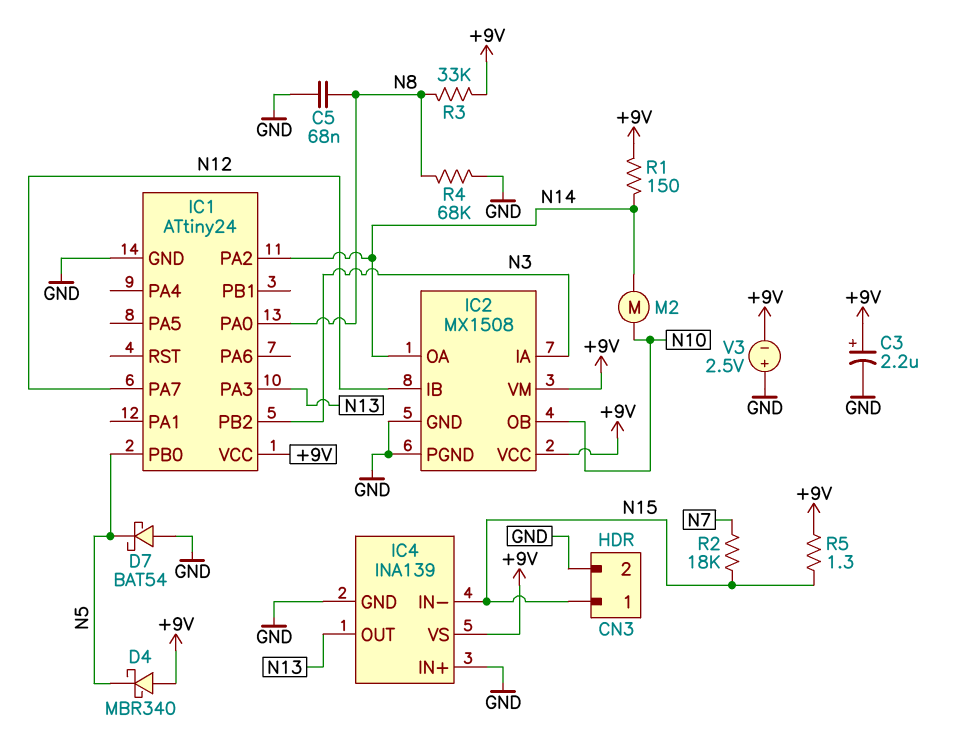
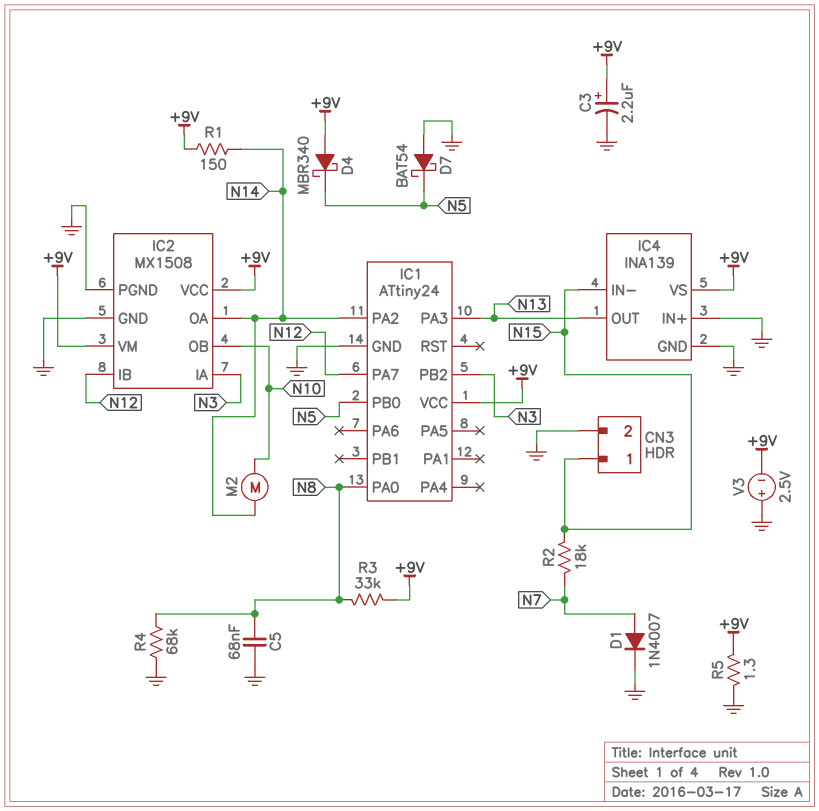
D1: none -> diode 1N4007 (A N7, K GND)
R5: 1.3 (+9V, N15) -> 1.3 (+9V, GND)

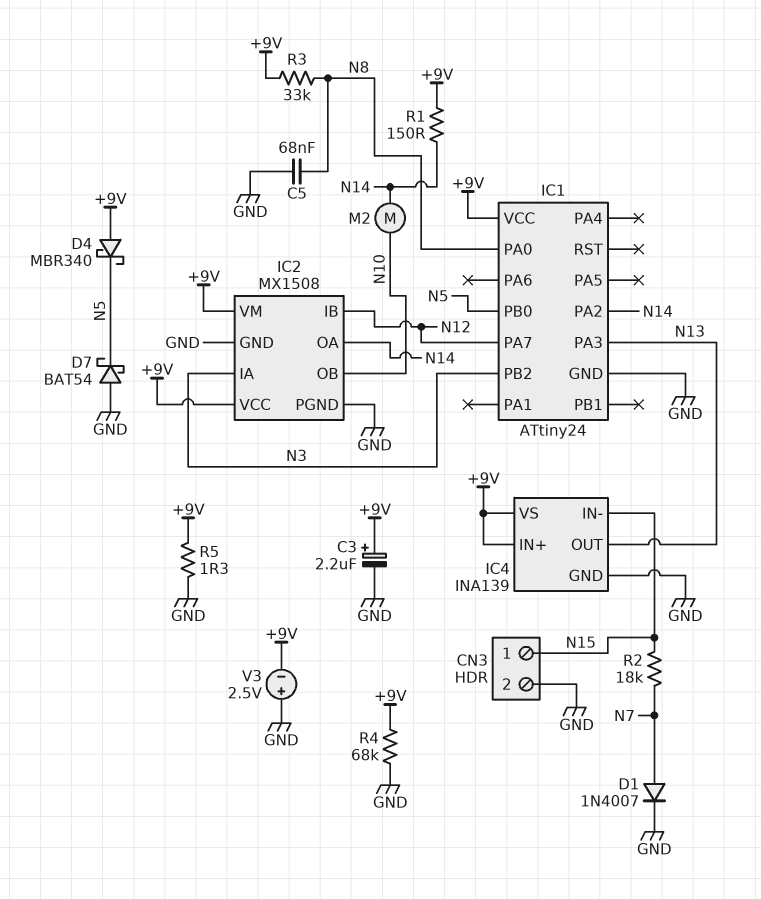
IC4 pin IN+: GND -> +9V
R4: 68k (GND, N8) -> 68k (+9V, GND)

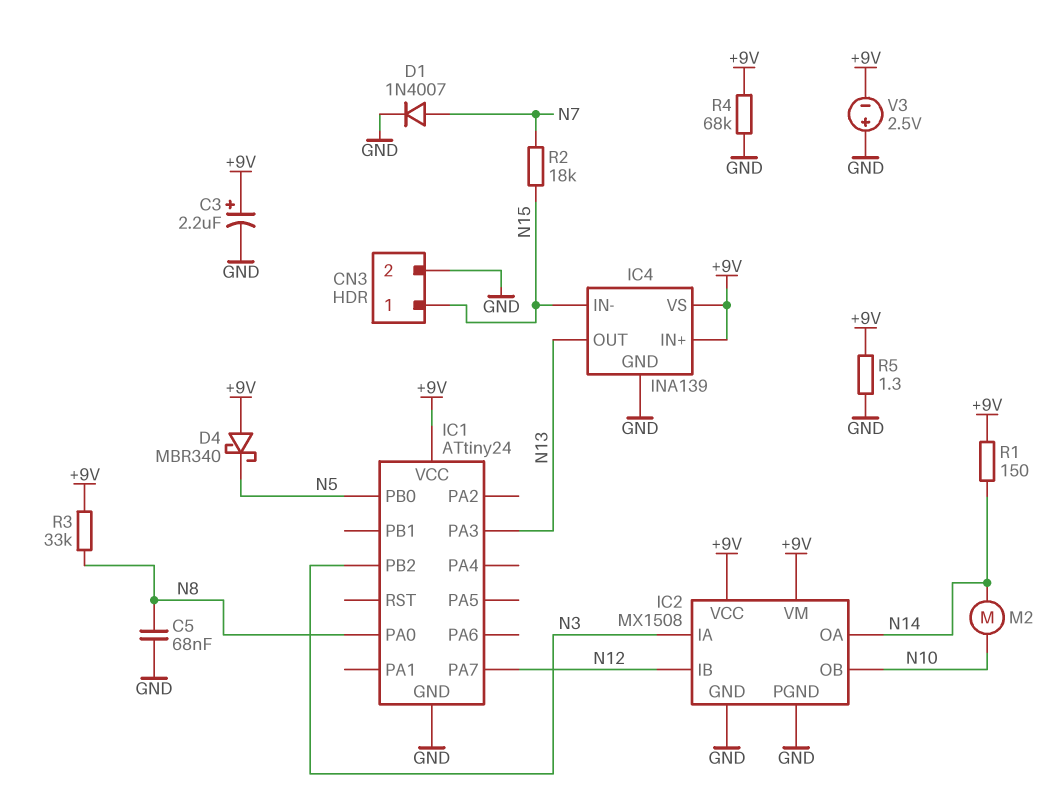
D7: schottky BAT54 (A GND, K N5) -> none
IC1 pin PA2: N14 -> none

